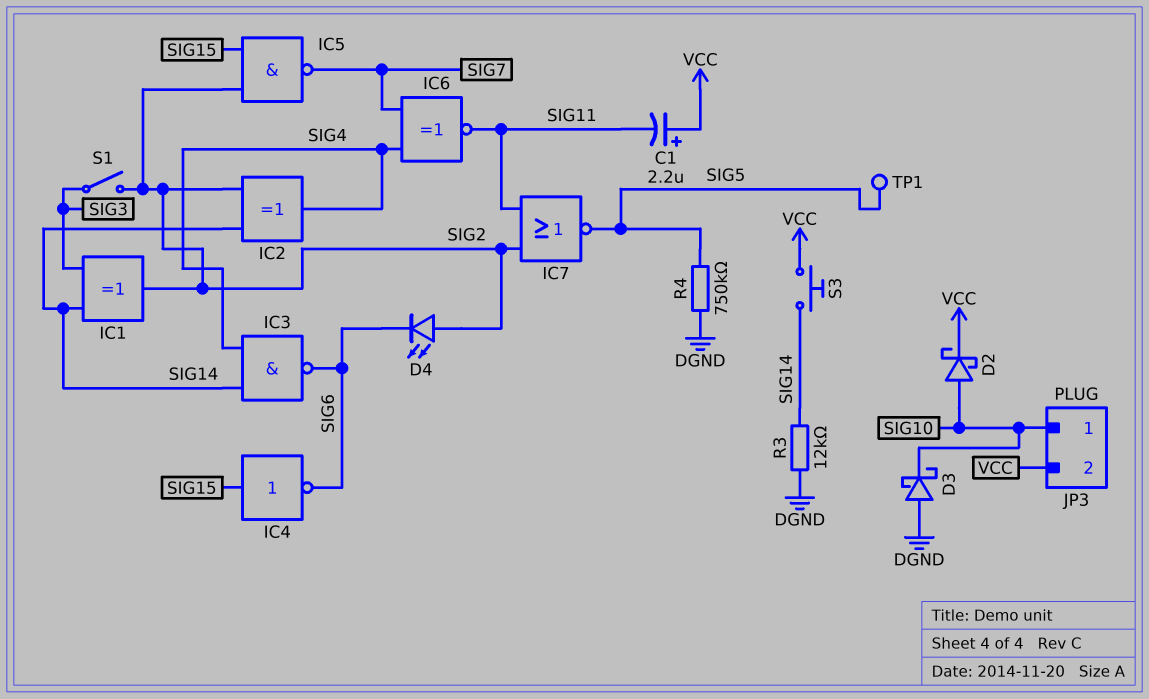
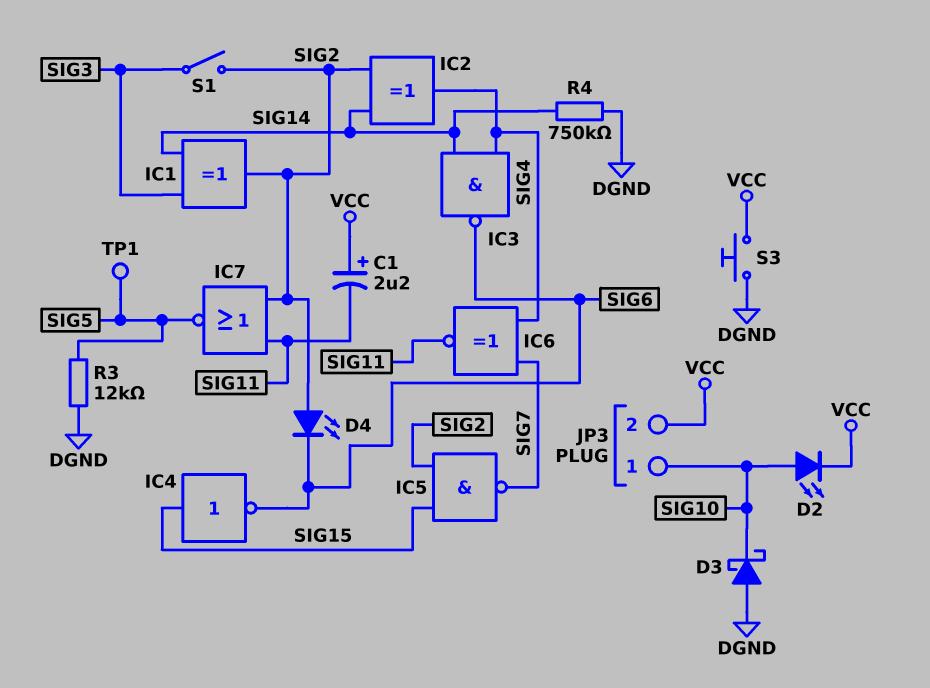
D2: schottky (A SIG10, K VCC) -> LED (A SIG10, K VCC)
R3: 12k (DGND, SIG14) -> 12k (DGND, SIG5)
R4: 750k (DGND, SIG5) -> 750k (DGND, SIG14)
S3: button (SIG14, VCC) -> button (DGND, VCC)

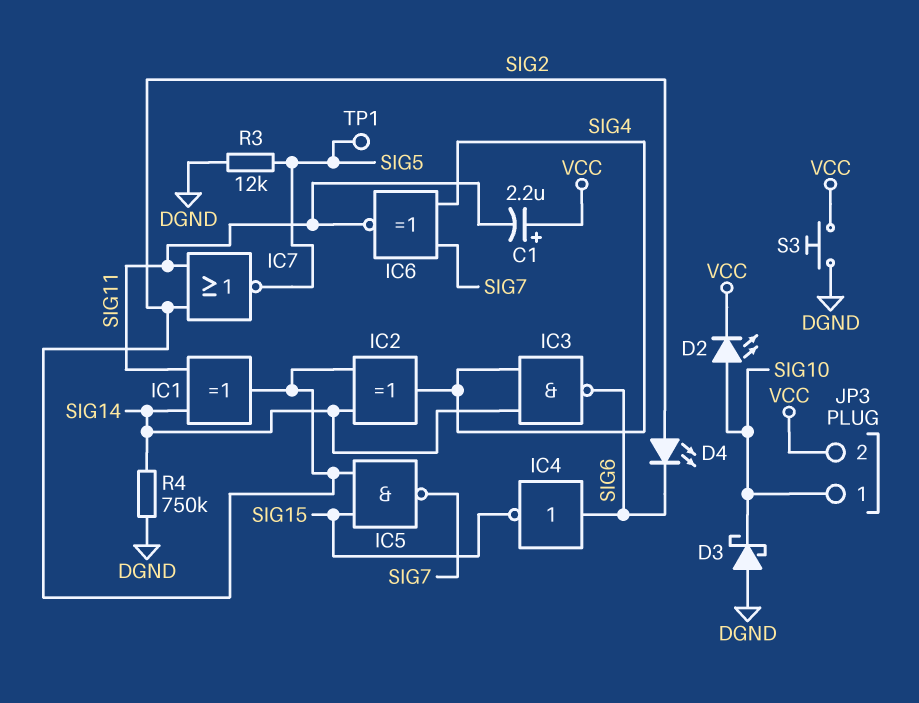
IC1: XOR (in SIG3, in SIG14, out SIG2) -> XOR (in SIG11, in SIG14, out SIG2)
IC4: NOT (in SIG15, out SIG6) -> NOT (in SIG6, out SIG15)
S1: switch (SIG2, SIG3) -> none

